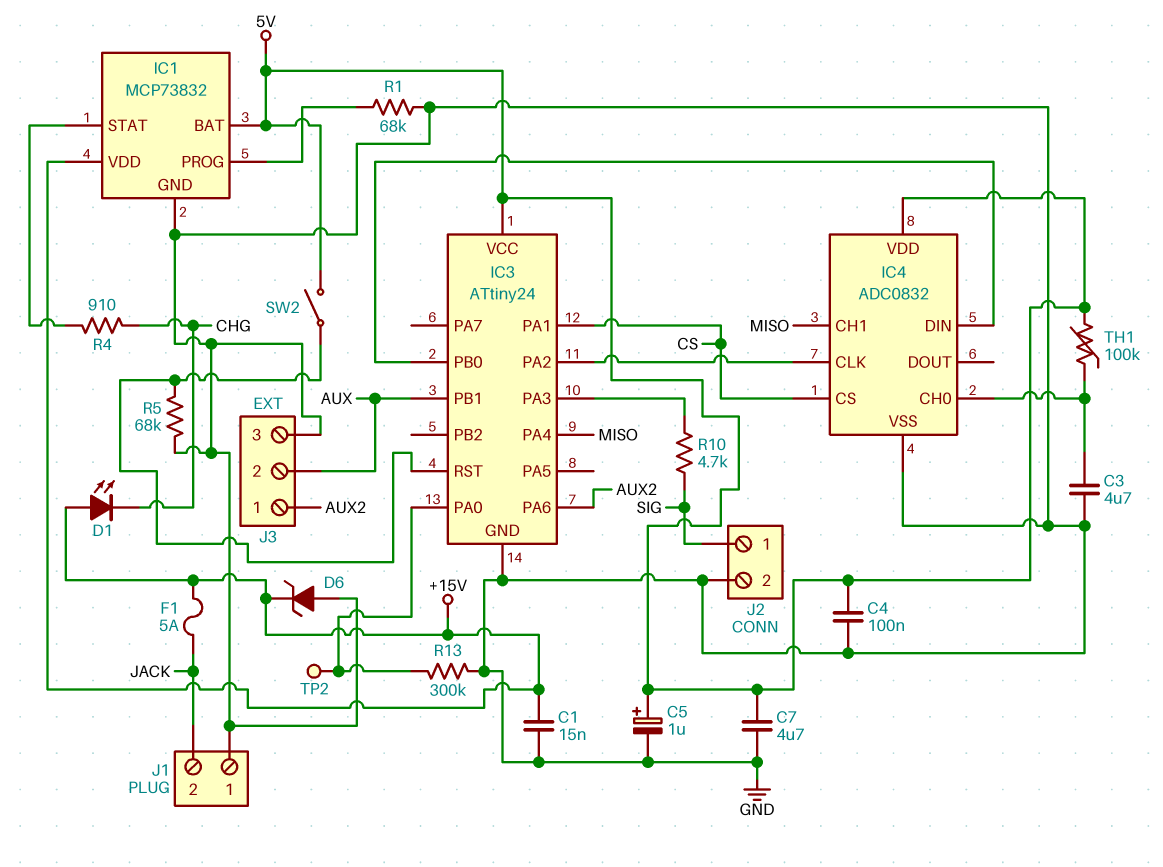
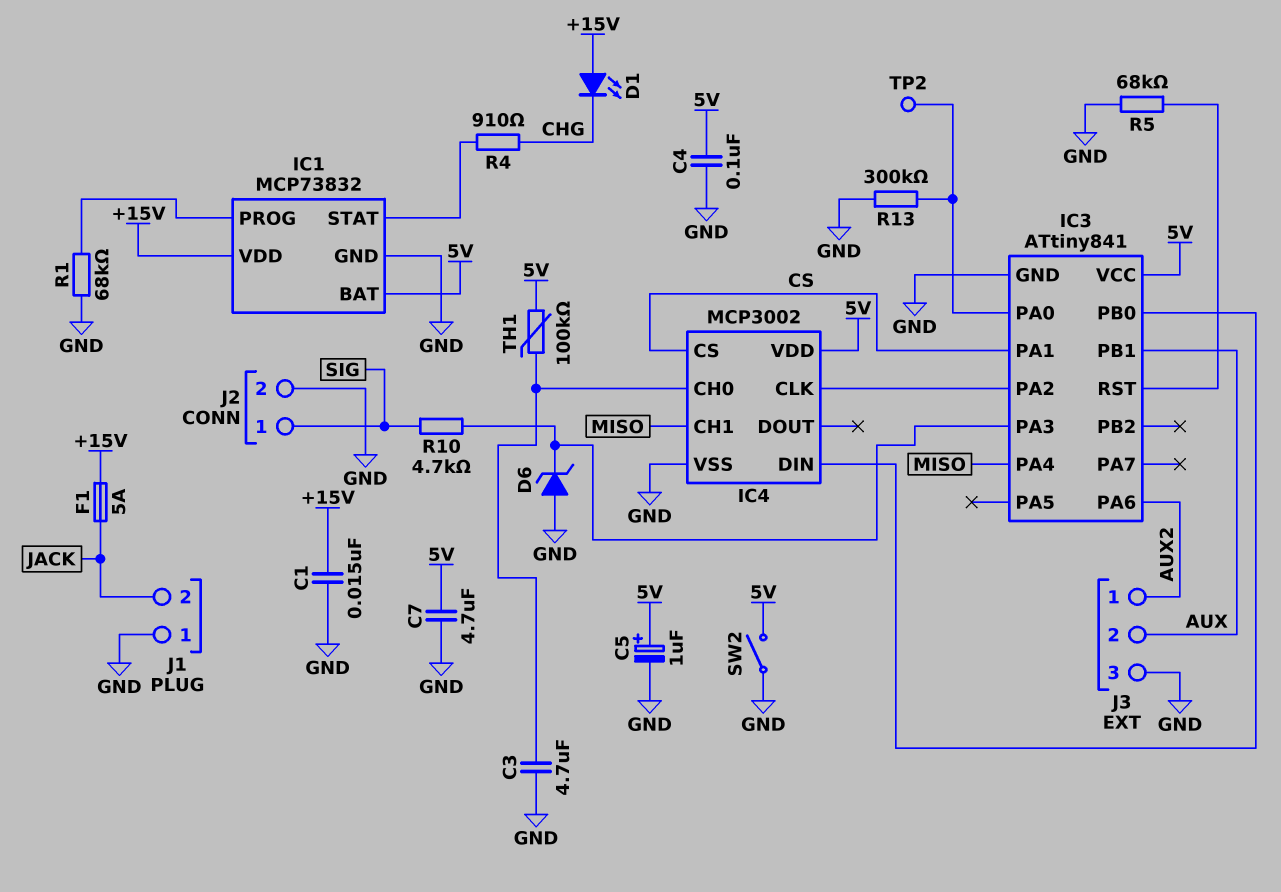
D6: zener (A GND, K +15V) -> zener (A GND, K IC3/PA3)
IC3: ATtiny24 -> ATtiny841
IC4: ADC0832 -> MCP3002
SW2: switch (5V, IC3/RST) -> switch (5V, GND)

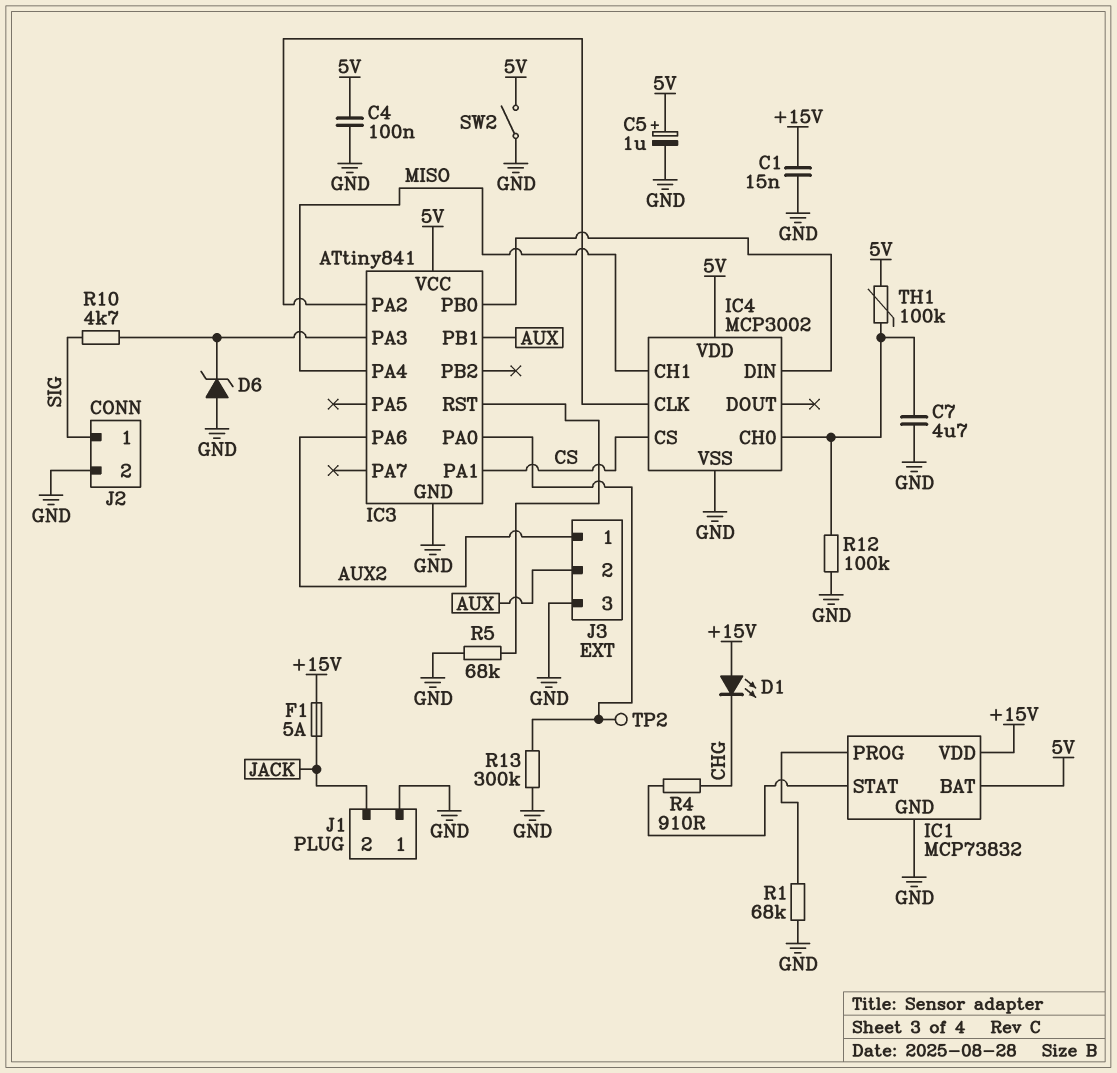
C3: 4.7uF (GND, IC4/CH0) -> none
C7: 4.7uF (5V, GND) -> 4.7uF (GND, IC4/CH0)
R12: none -> 100k (GND, IC4/CH0)

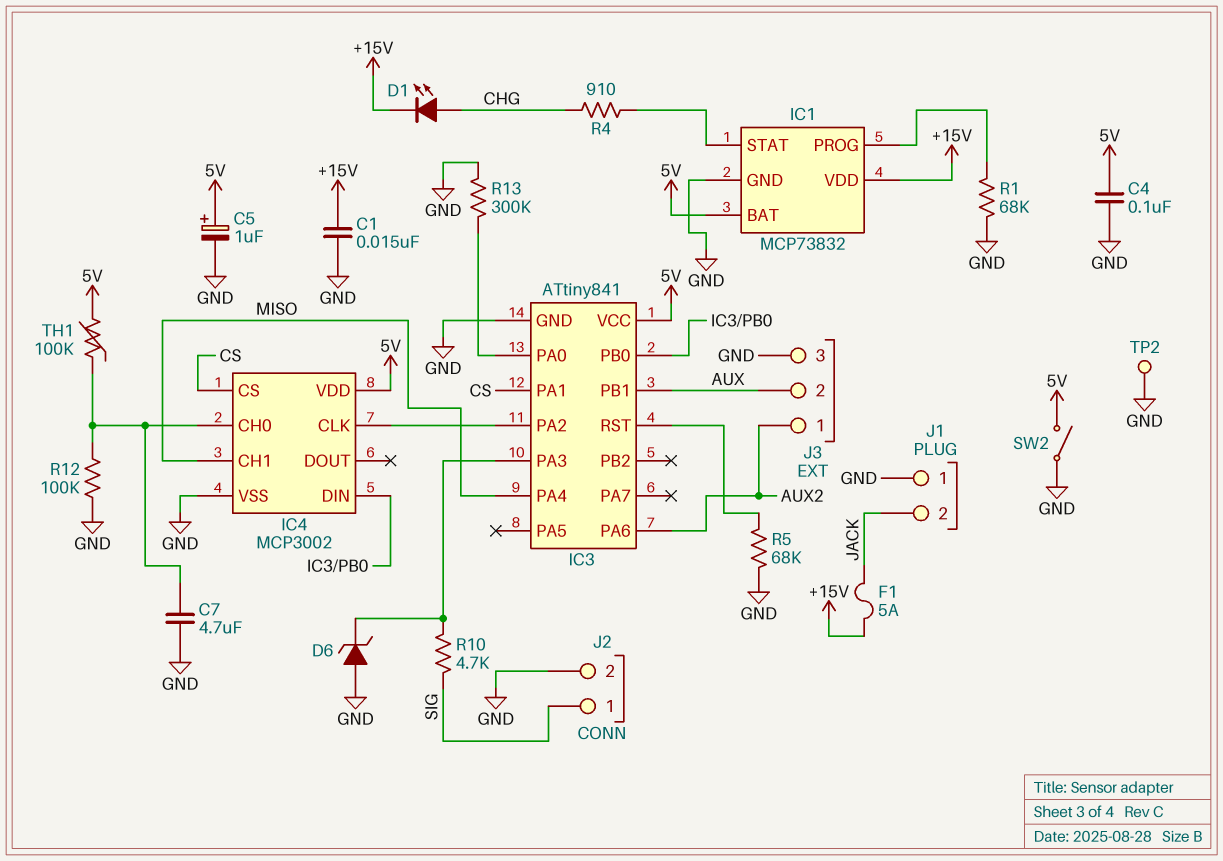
D1: LED (A +15V, K CHG) -> LED (A CHG, K +15V)
TP2: test point (IC3/PA0) -> test point (GND)

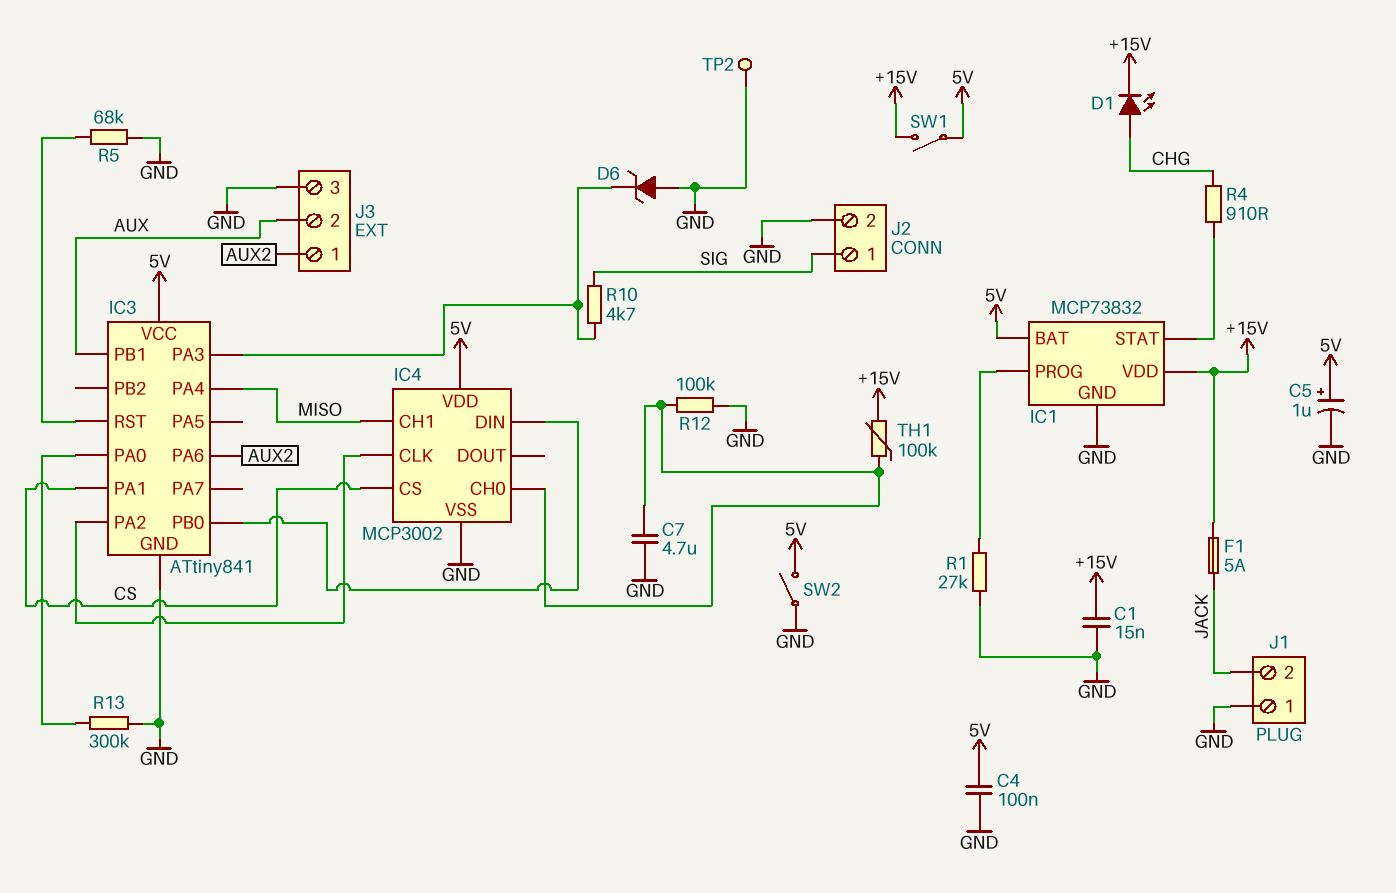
R1: 68k (GND, IC1/PROG) -> 27k (GND, IC1/PROG)
SW1: none -> switch (+15V, 5V)
TH1: 100k (5V, IC4/CH0) -> 100k (+15V, IC4/CH0)

